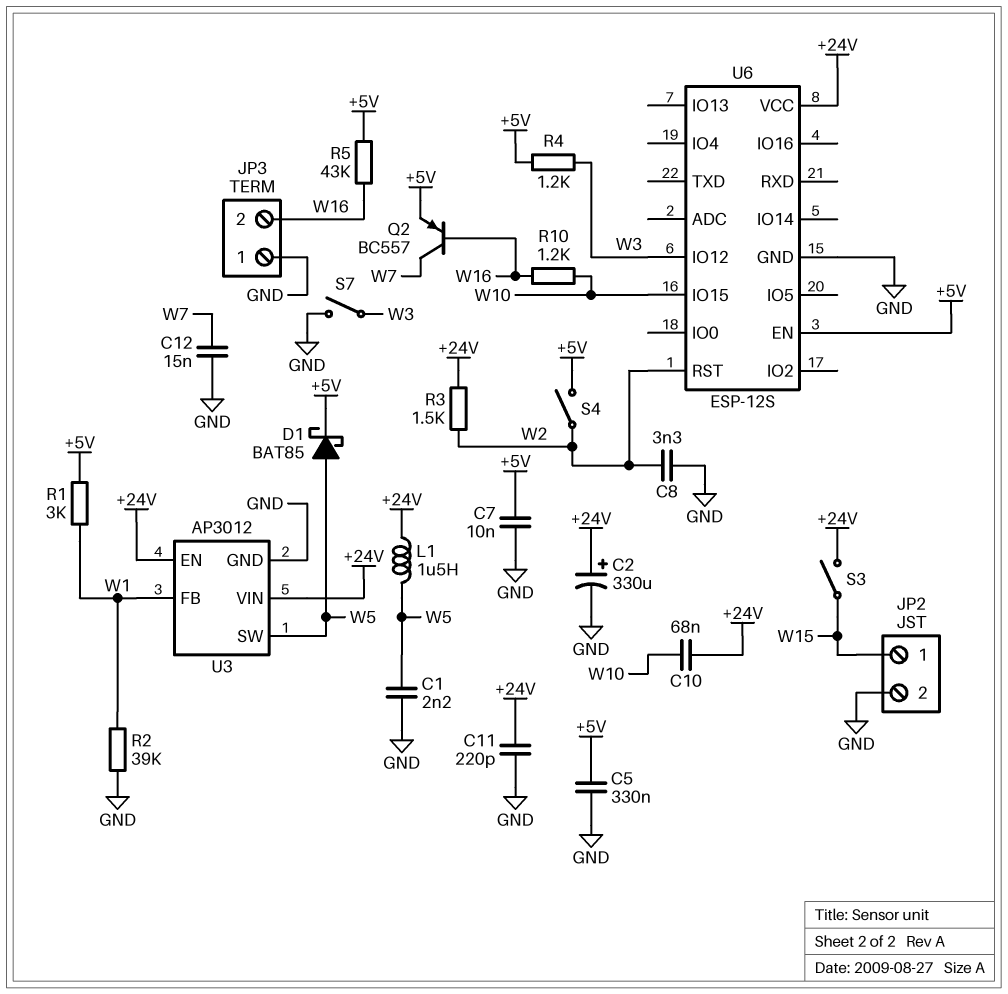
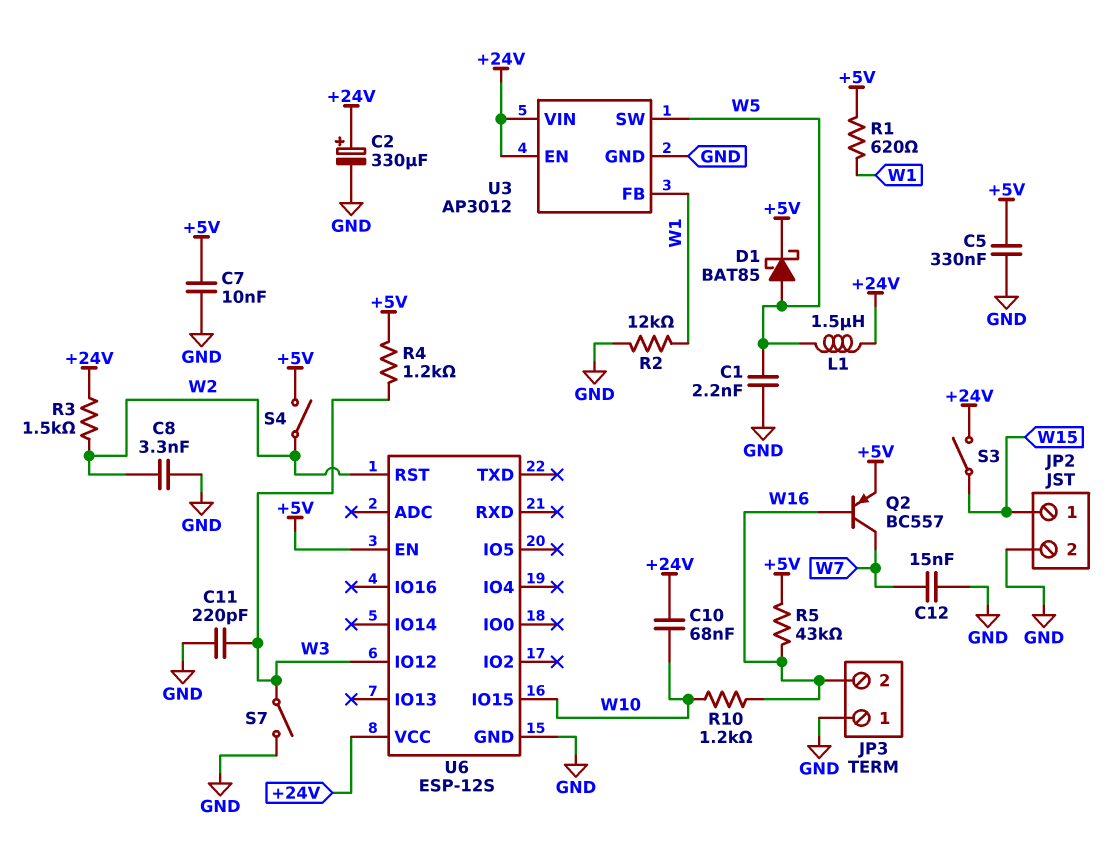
C11: 220pF (+24V, GND) -> 220pF (GND, W3)
R1: 3k (+5V, W1) -> 620 (+5V, W1)
R2: 39k (GND, W1) -> 12k (GND, W1)

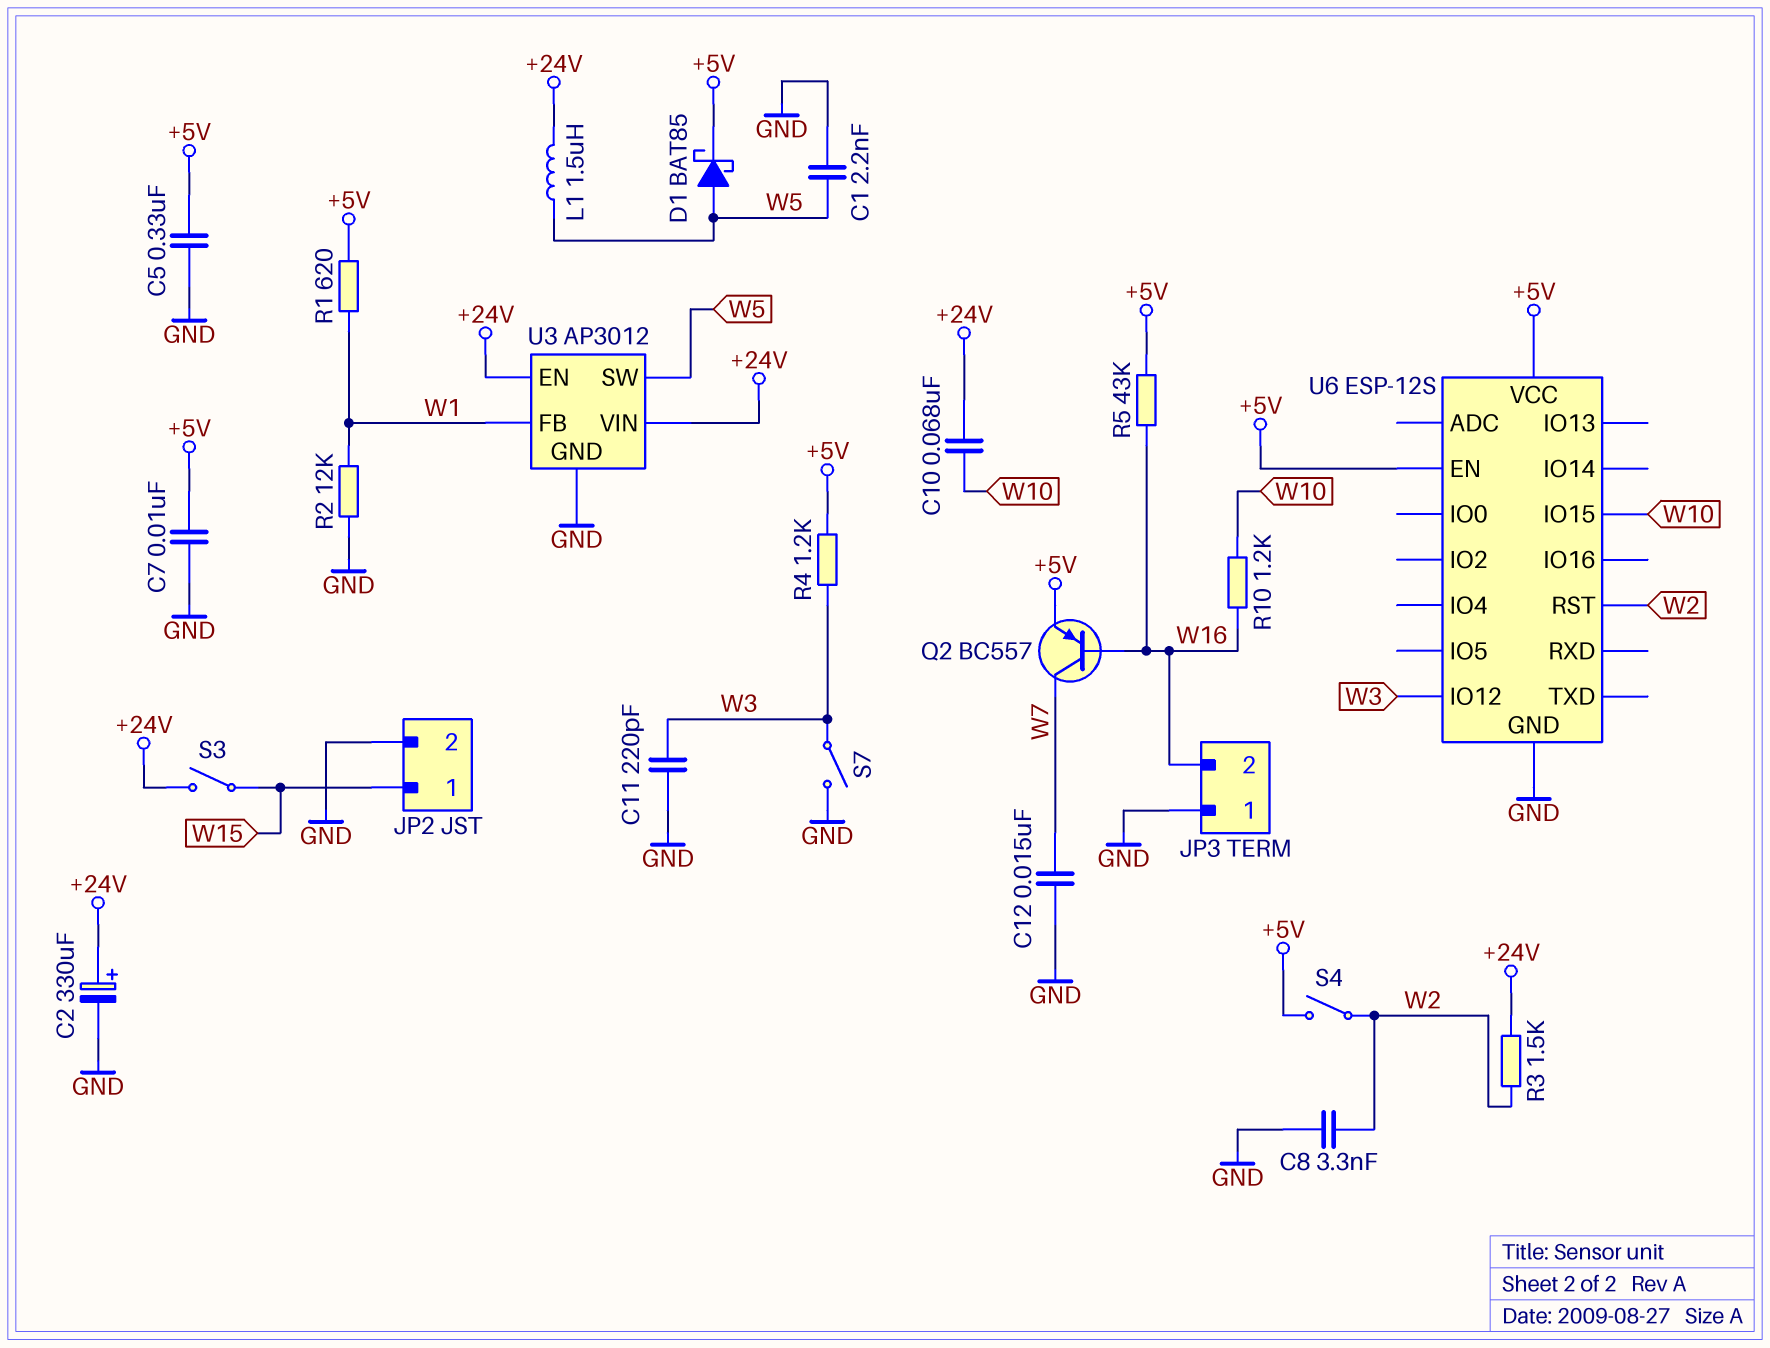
U6 pin VCC: +24V -> +5V

